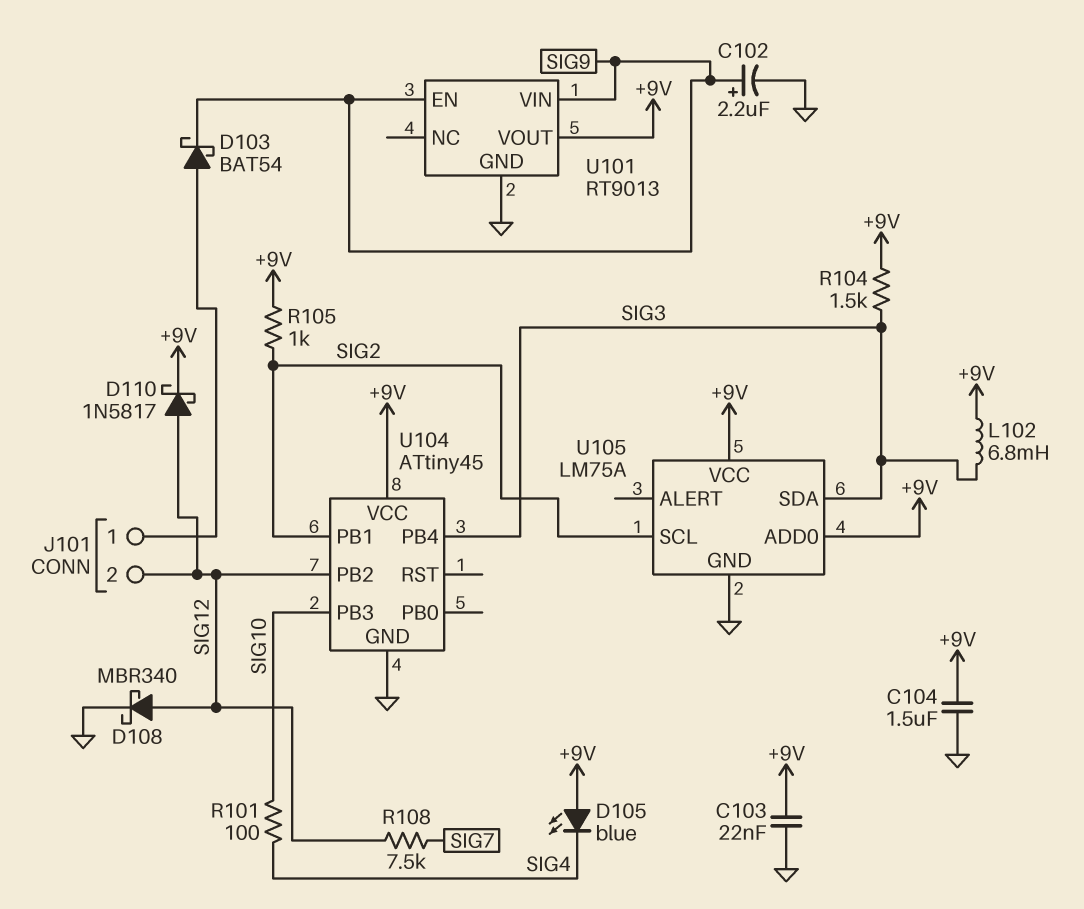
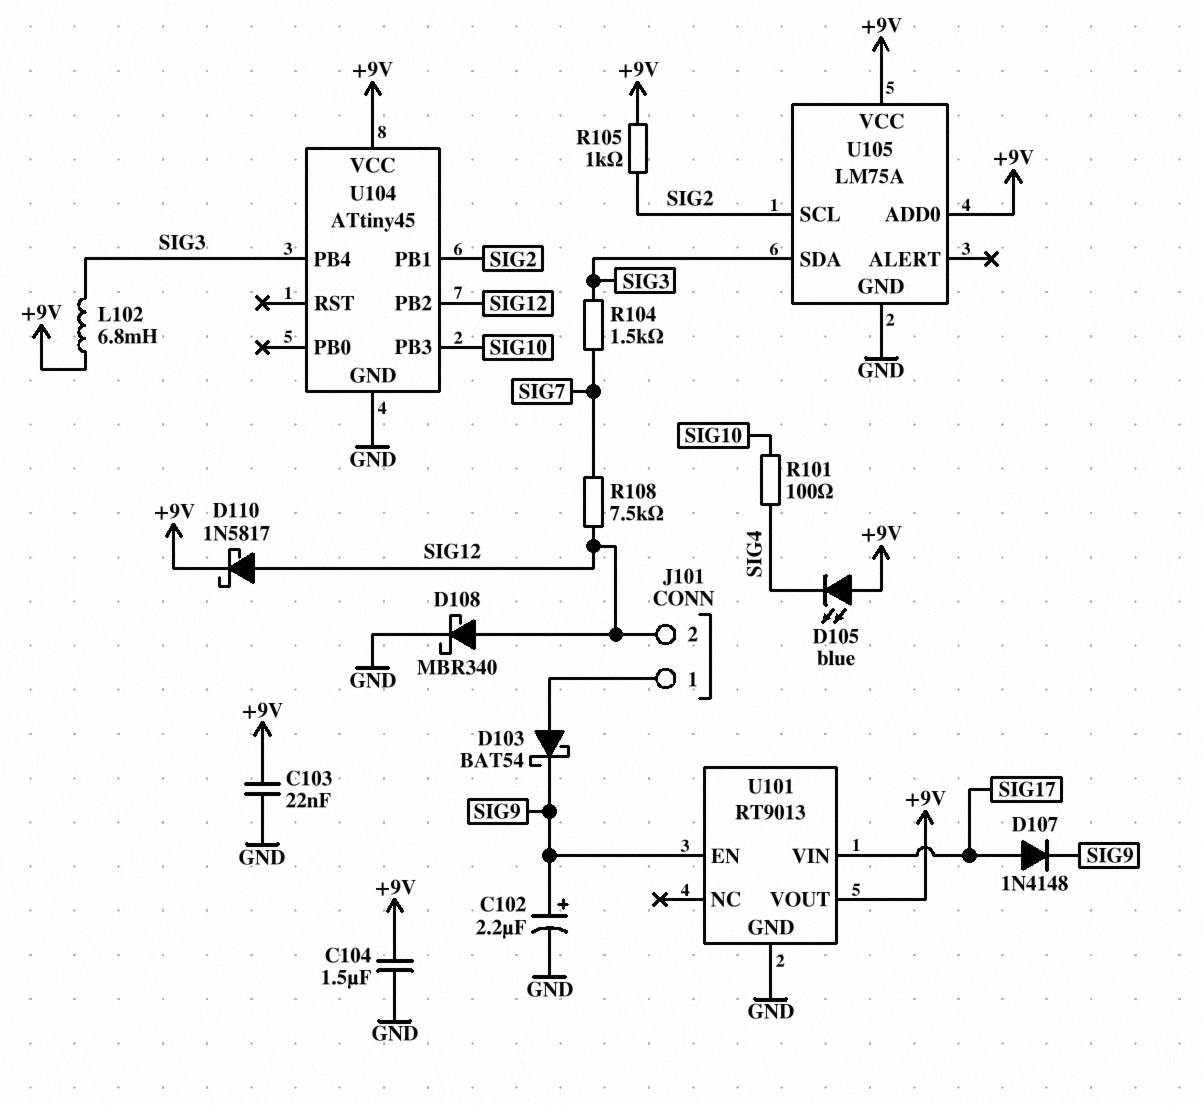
D107: none -> diode 1N4148 (A SIG17, K SIG9)
R104: 1.5k (+9V, SIG3) -> 1.5k (SIG3, SIG7)
U101 pin VIN: SIG9 -> SIG17

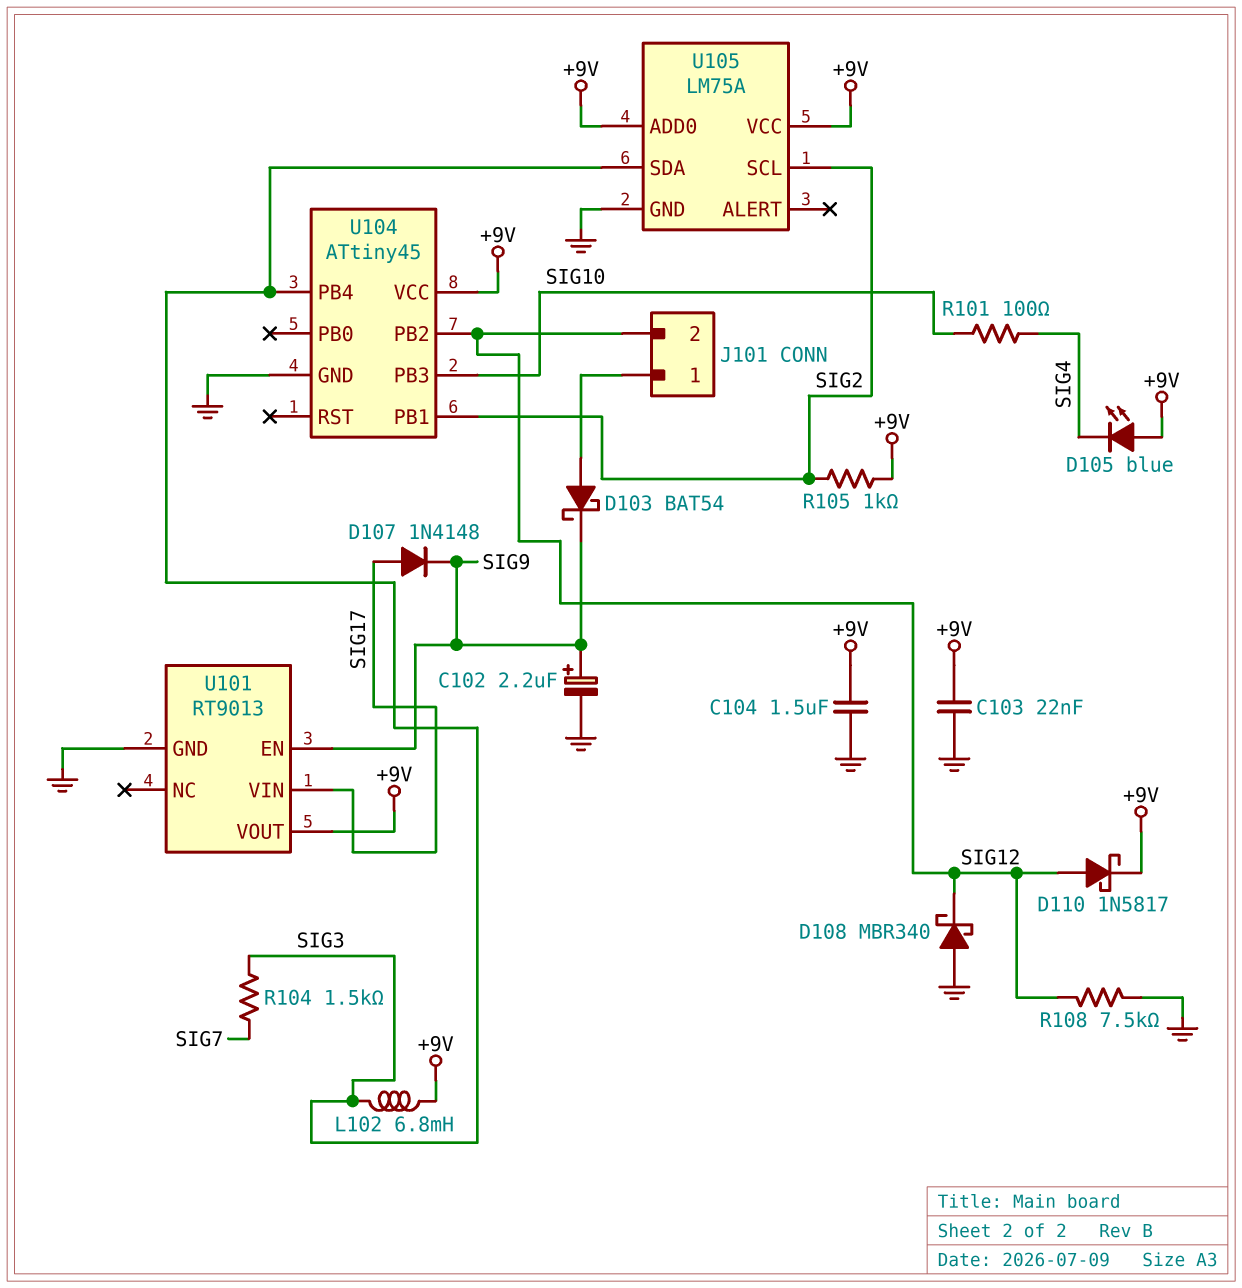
D108: schottky MBR340 (A SIG12, K GND) -> schottky MBR340 (A GND, K SIG12)
R108: 7.5k (SIG7, SIG12) -> 7.5k (GND, SIG12)

